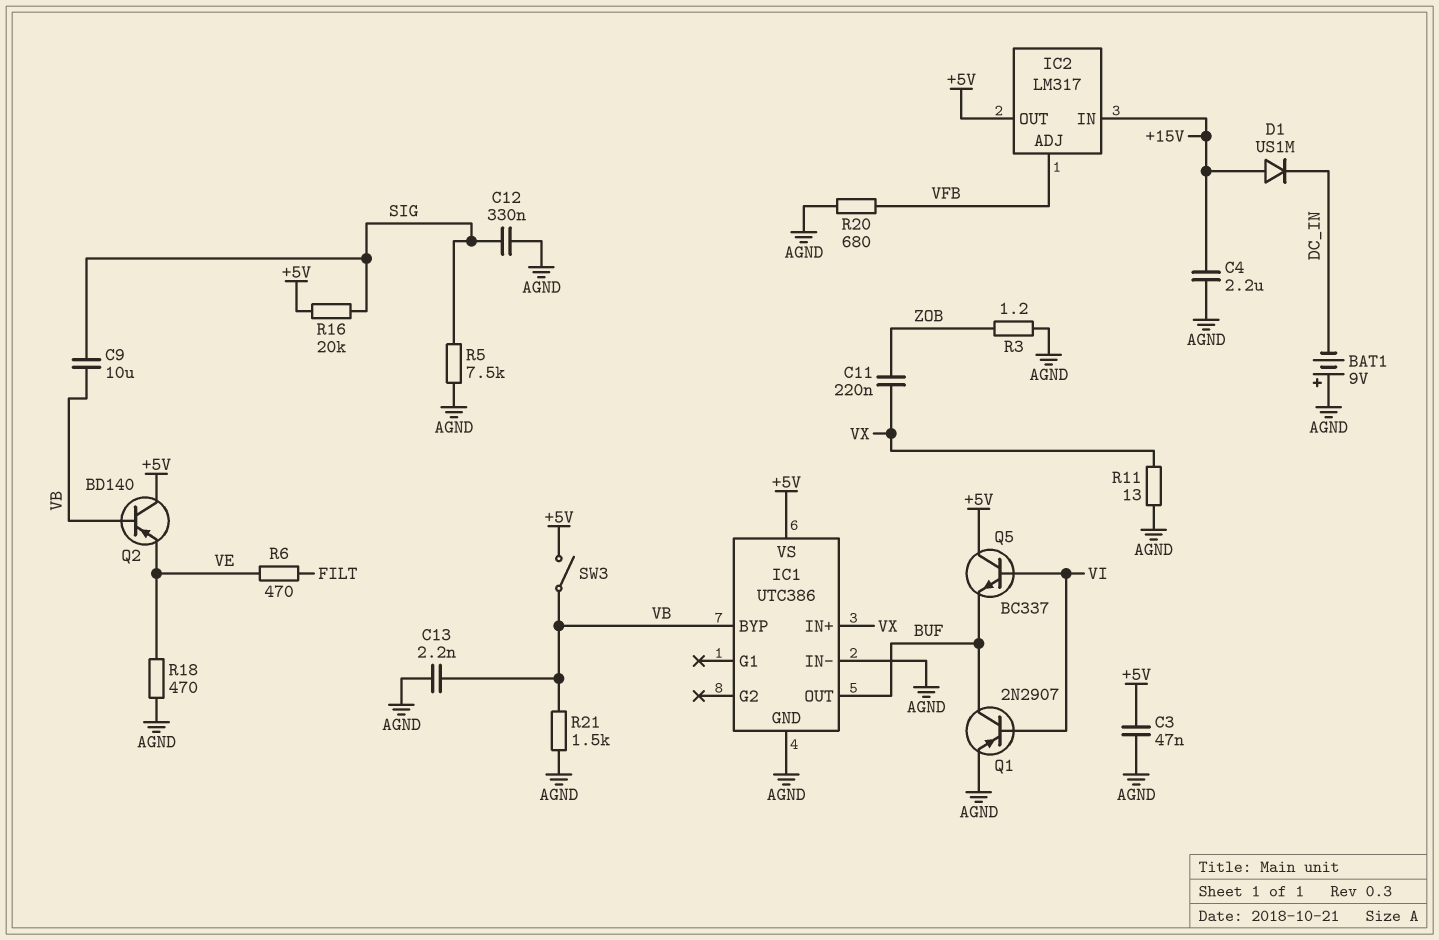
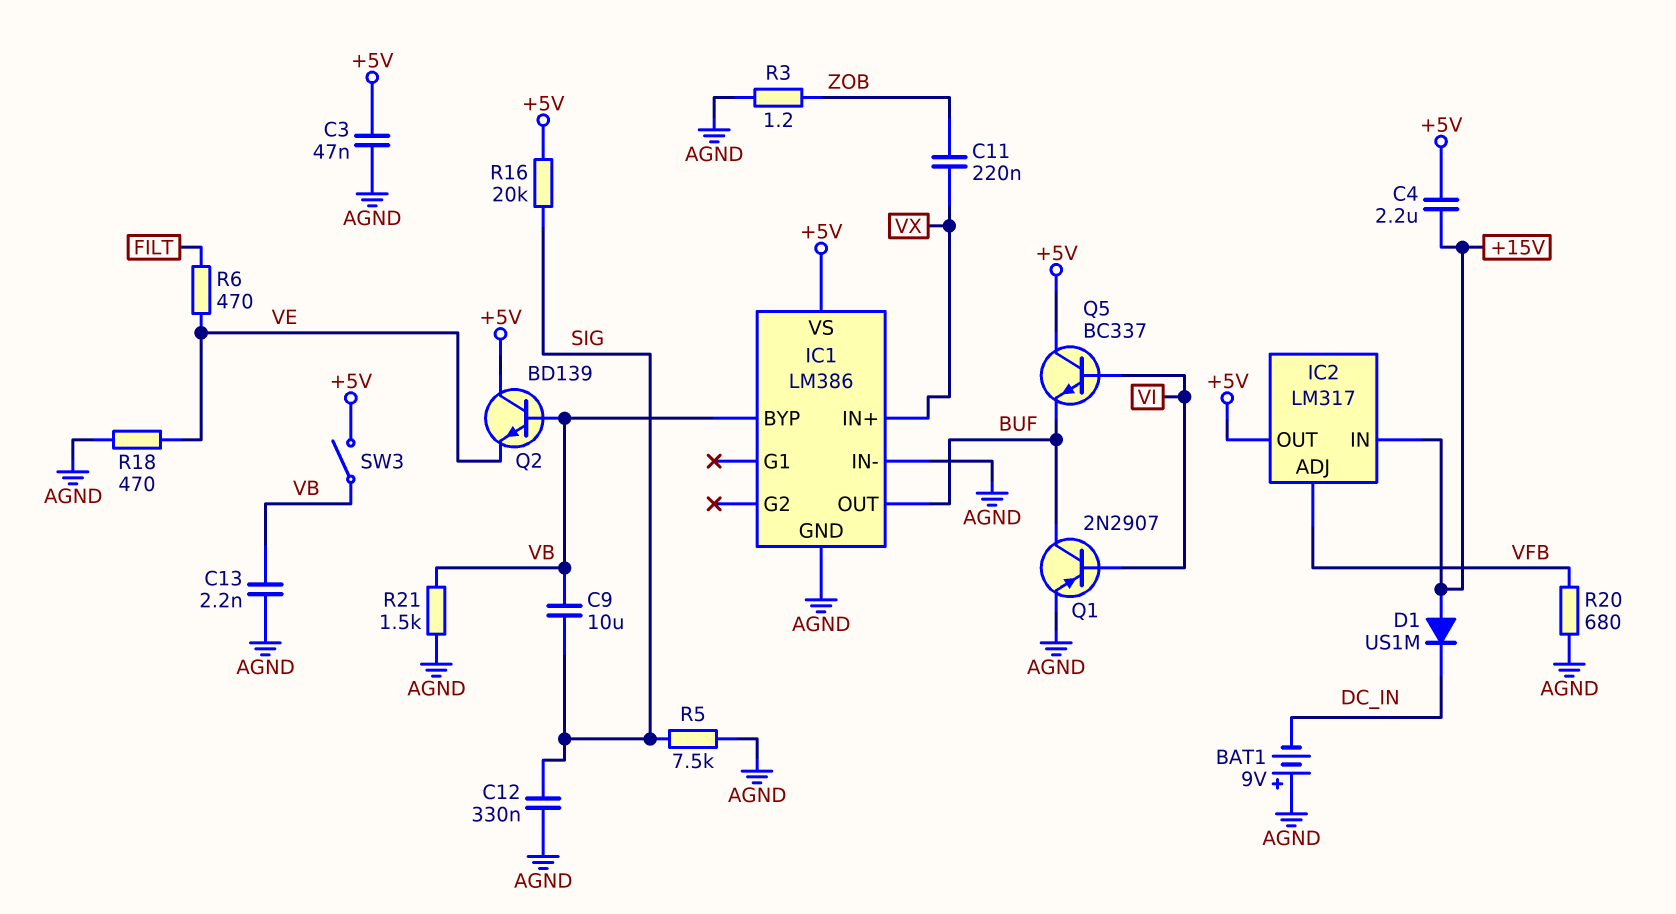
C4: 2.2uF (+15V, AGND) -> 2.2uF (+5V, +15V)
IC1: UTC386 -> LM386
Q2: PNP BD140 (B VB, C +5V, E VE) -> NPN BD139 (B VB, C +5V, E VE)
R11: 13 (AGND, VX) -> none

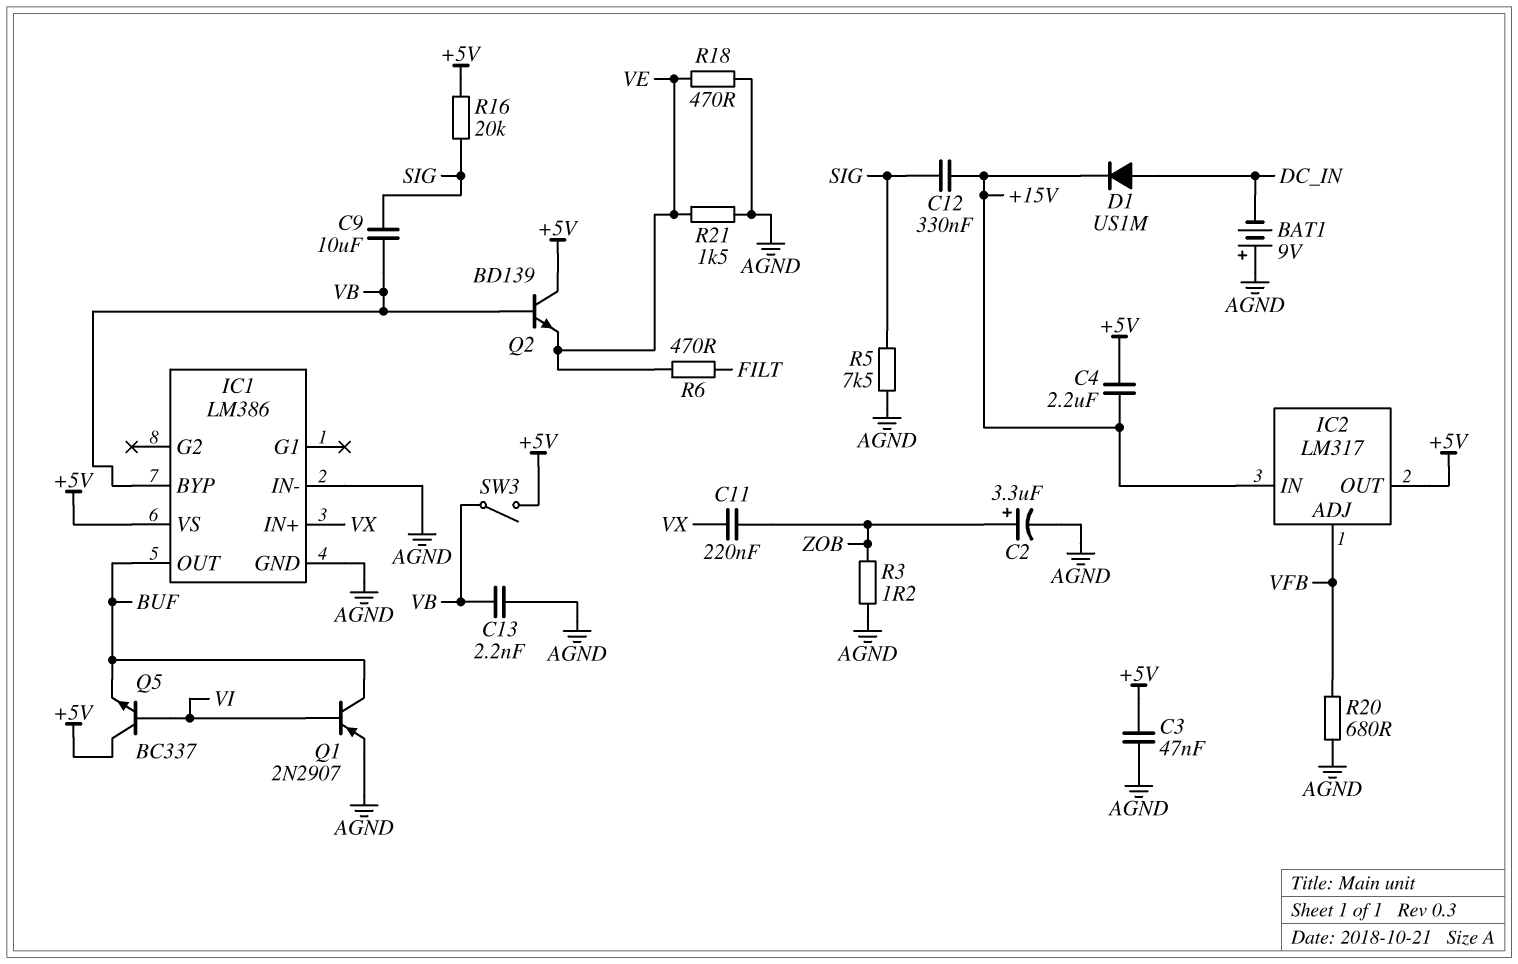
C2: none -> 3.3uF (plus ZOB, minus AGND)
C12: 330nF (AGND, SIG) -> 330nF (+15V, SIG)
D1: diode US1M (A +15V, K DC_IN) -> diode US1M (A DC_IN, K +15V)
R21: 1.5k (AGND, VB) -> 1.5k (AGND, VE)

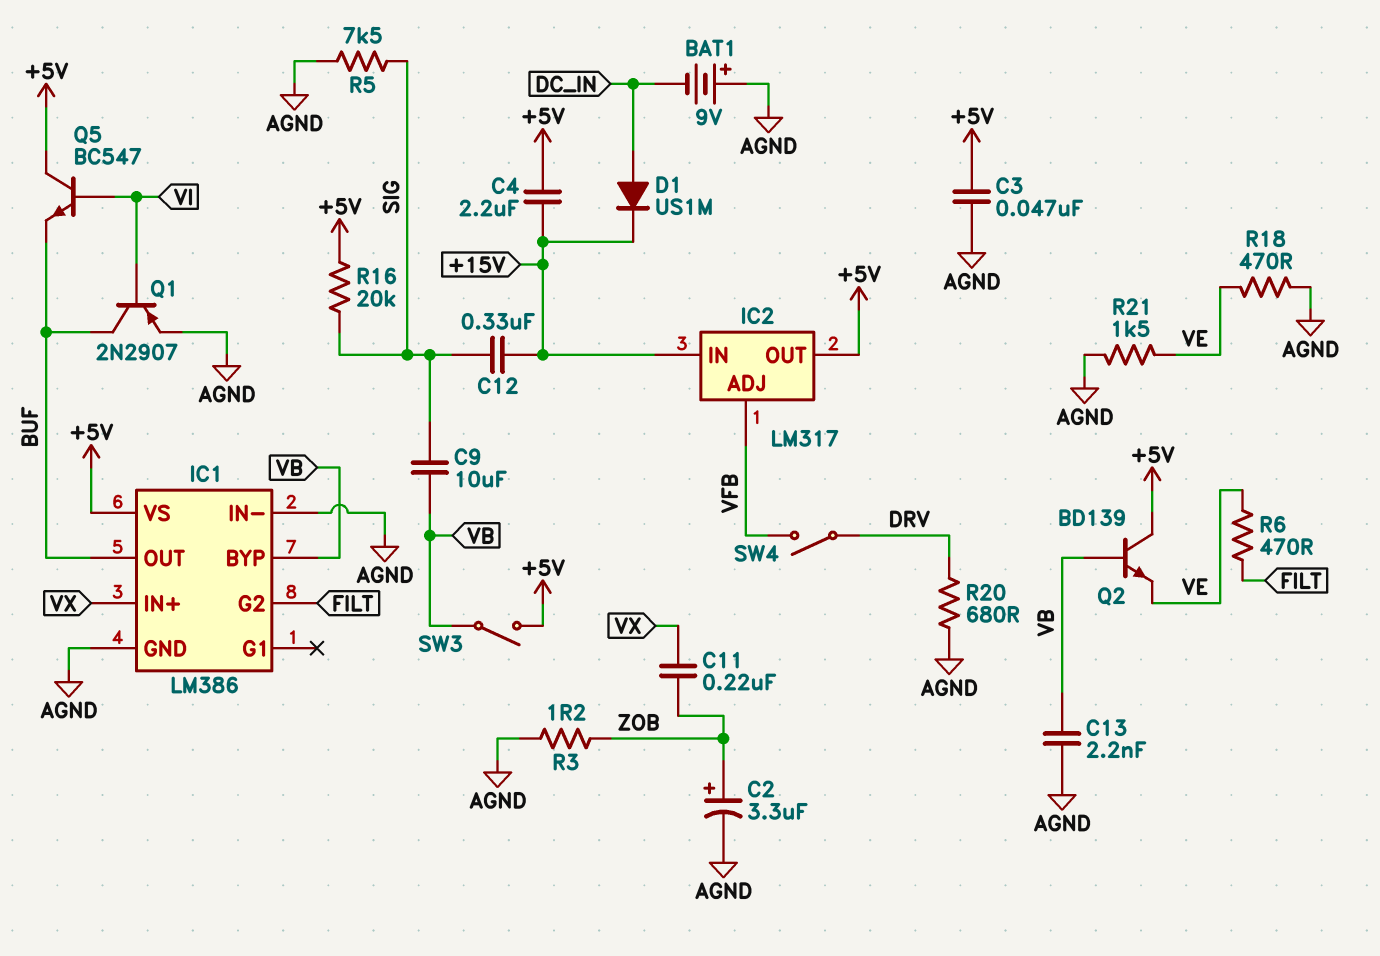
IC1 pin G2: none -> FILT
Q5: NPN BC337 (B VI, C +5V, E BUF) -> NPN BC547 (B VI, C +5V, E BUF)
R20: 680 (AGND, VFB) -> 680 (AGND, DRV)
SW4: none -> switch (DRV, VFB)

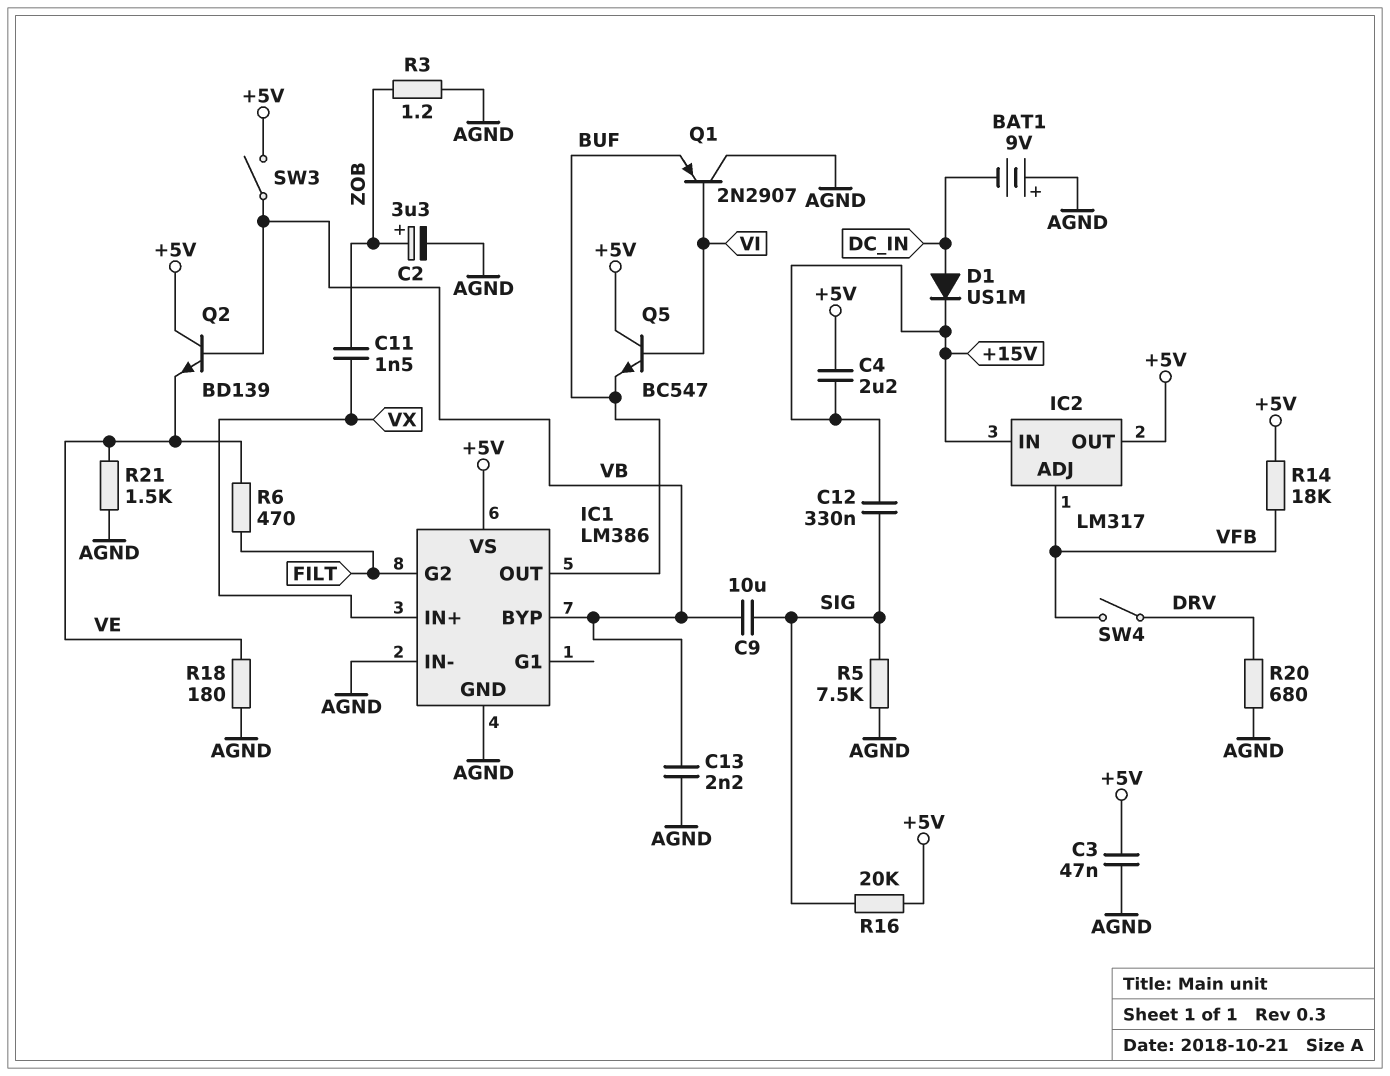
C11: 220nF (VX, ZOB) -> 1.5nF (VX, ZOB)
Q1: PNP 2N2907 (B VI, C BUF, E AGND) -> PNP 2N2907 (B VI, C AGND, E BUF)
R14: none -> 18k (+5V, VFB)
R18: 470 (AGND, VE) -> 180 (AGND, VE)

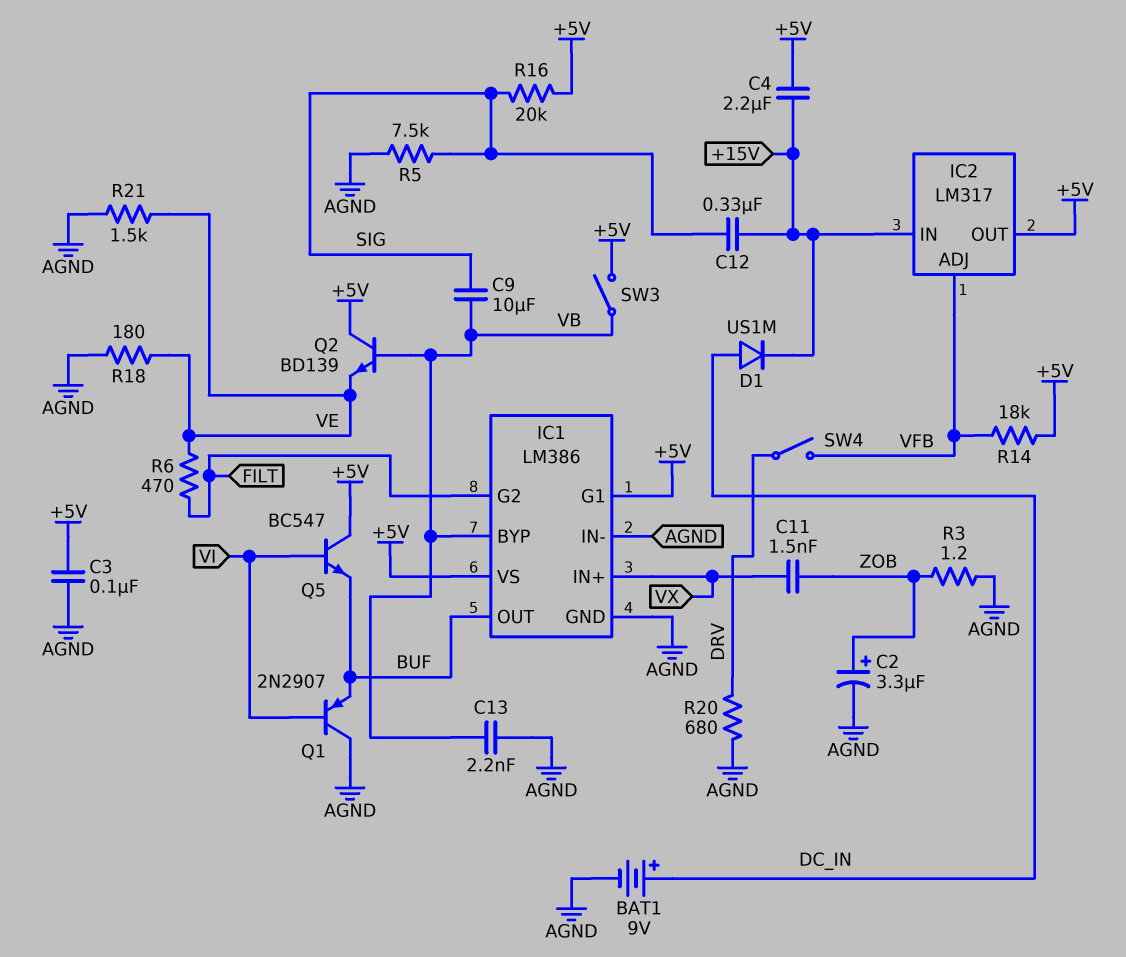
BAT1: 9V (plus AGND, minus DC_IN) -> 9V (plus DC_IN, minus AGND)
C3: 47nF (+5V, AGND) -> 100nF (+5V, AGND)
IC1 pin G1: none -> +5V

